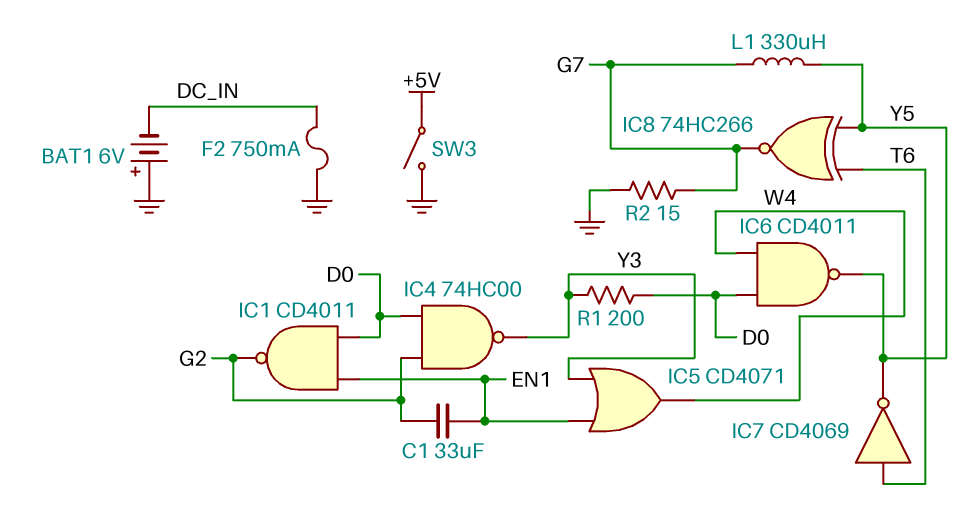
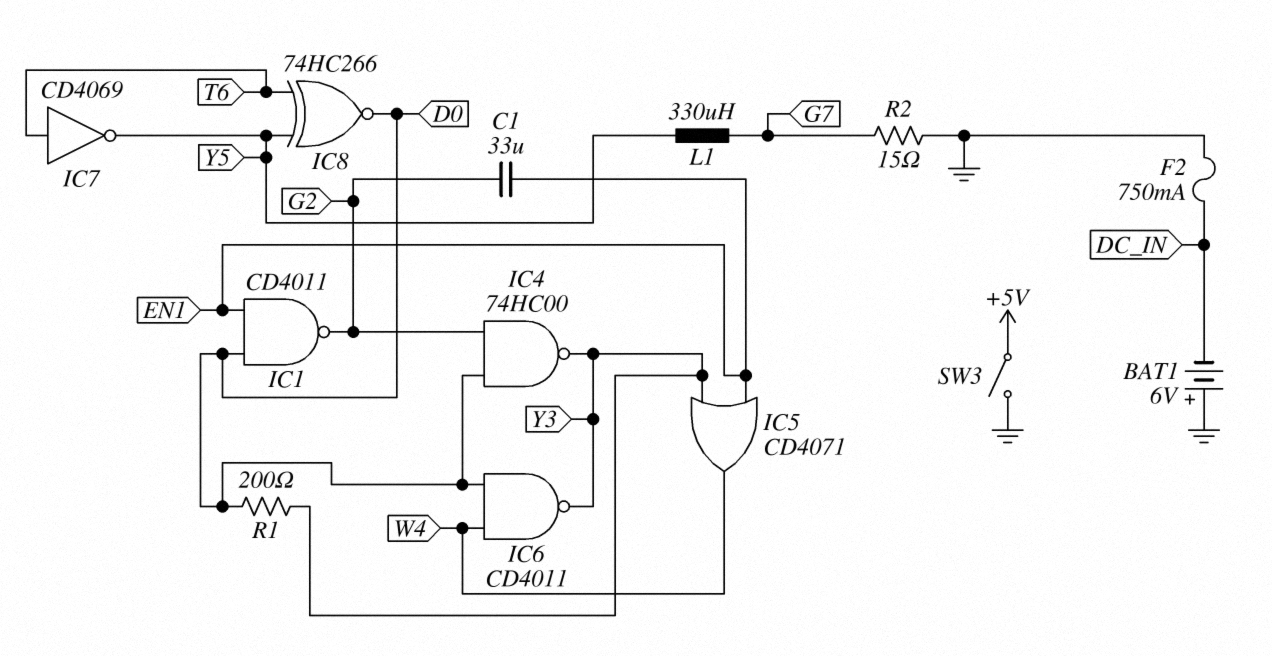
IC6: NAND CD4011 (in D0, in W4, out Y5) -> NAND CD4011 (in D0, in W4, out Y3)
IC8: XNOR 74HC266 (in T6, in Y5, out G7) -> XNOR 74HC266 (in T6, in Y5, out D0)

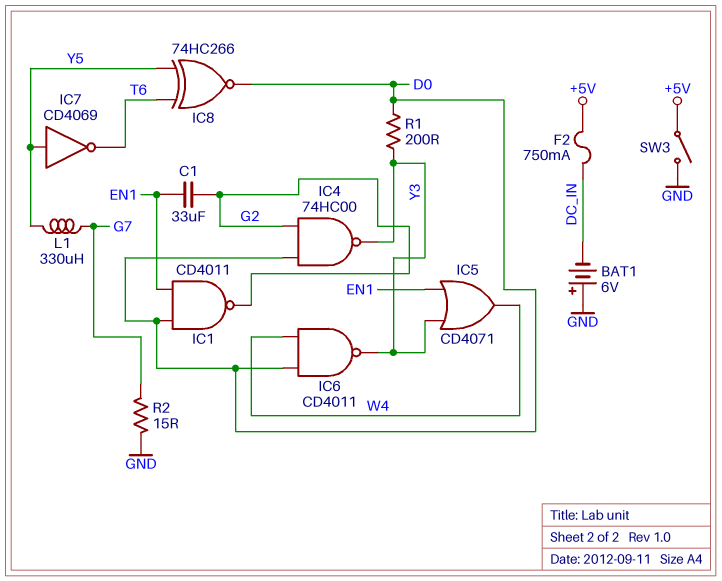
F2: 750mA (DC_IN, GND) -> 750mA (+5V, DC_IN)
IC7: NOT CD4069 (in T6, out Y5) -> NOT CD4069 (in Y5, out T6)

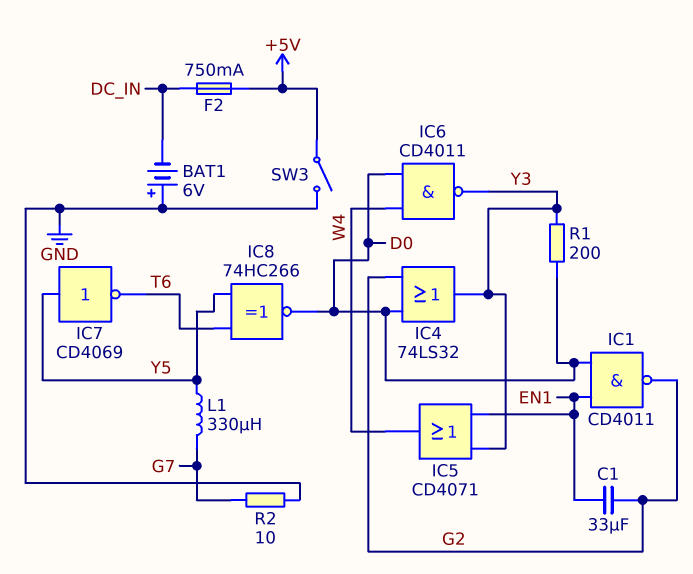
IC4: NAND 74HC00 (in D0, in G2, out Y3) -> OR 74LS32 (in D0, in G2, out Y3)
R2: 15 (G7, GND) -> 10 (G7, GND)

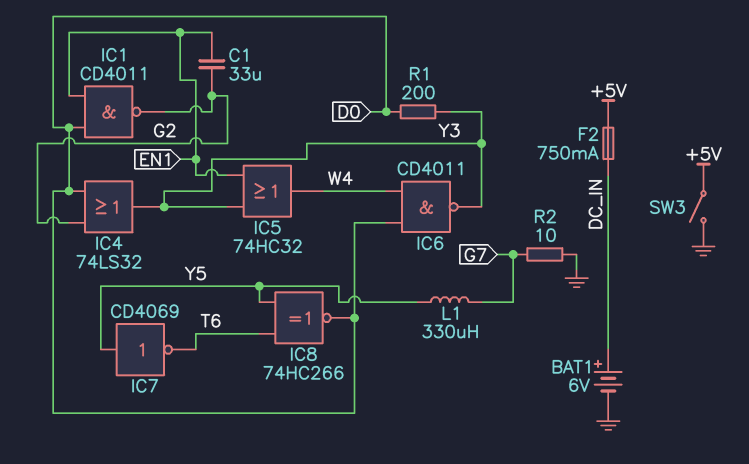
BAT1: 6V (plus GND, minus DC_IN) -> 6V (plus DC_IN, minus GND)
IC5: OR CD4071 (in EN1, in Y3, out W4) -> OR 74HC32 (in EN1, in Y3, out W4)

